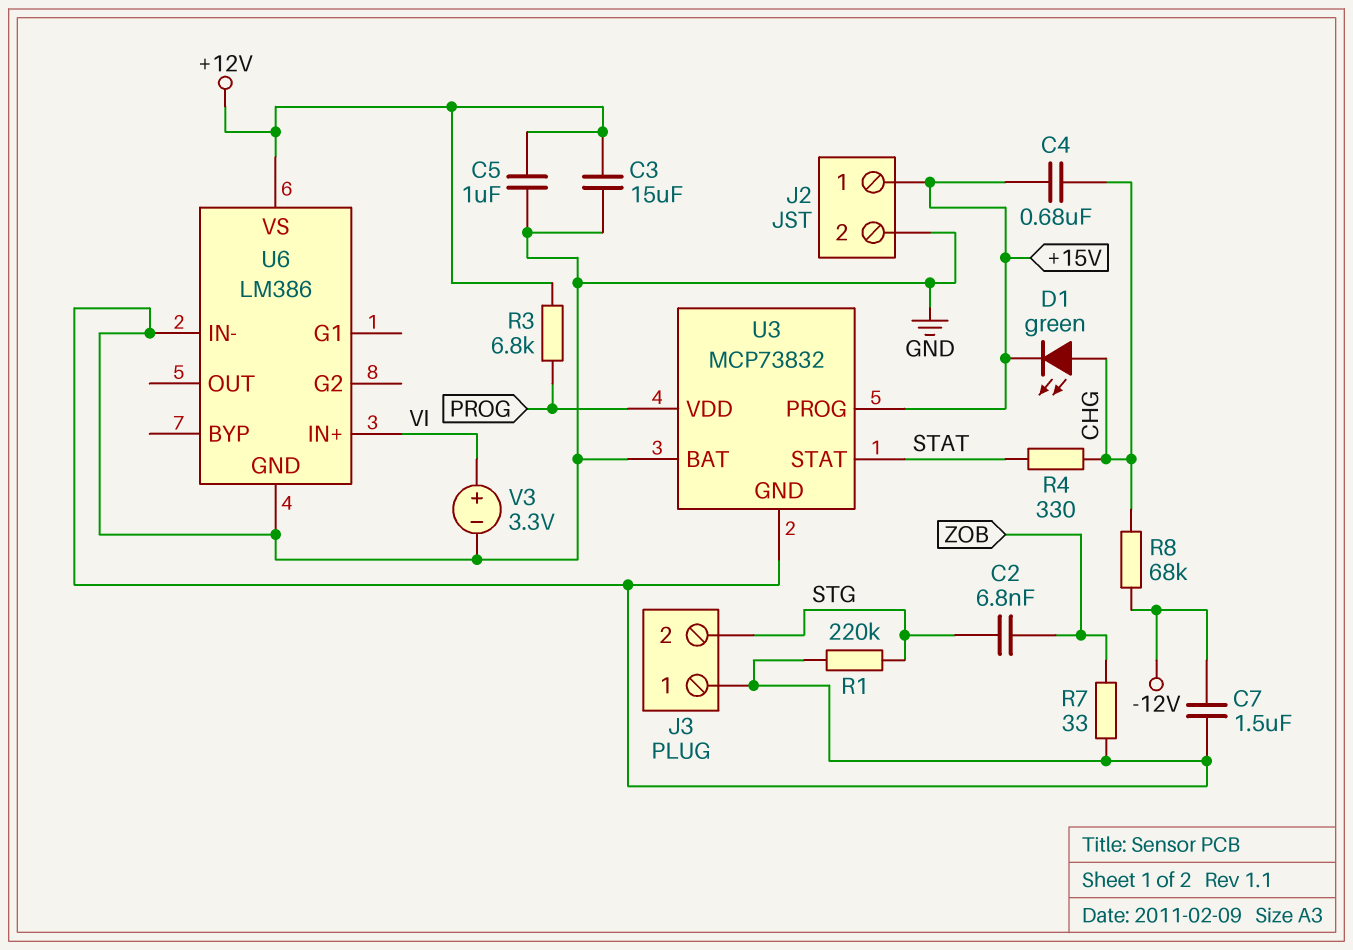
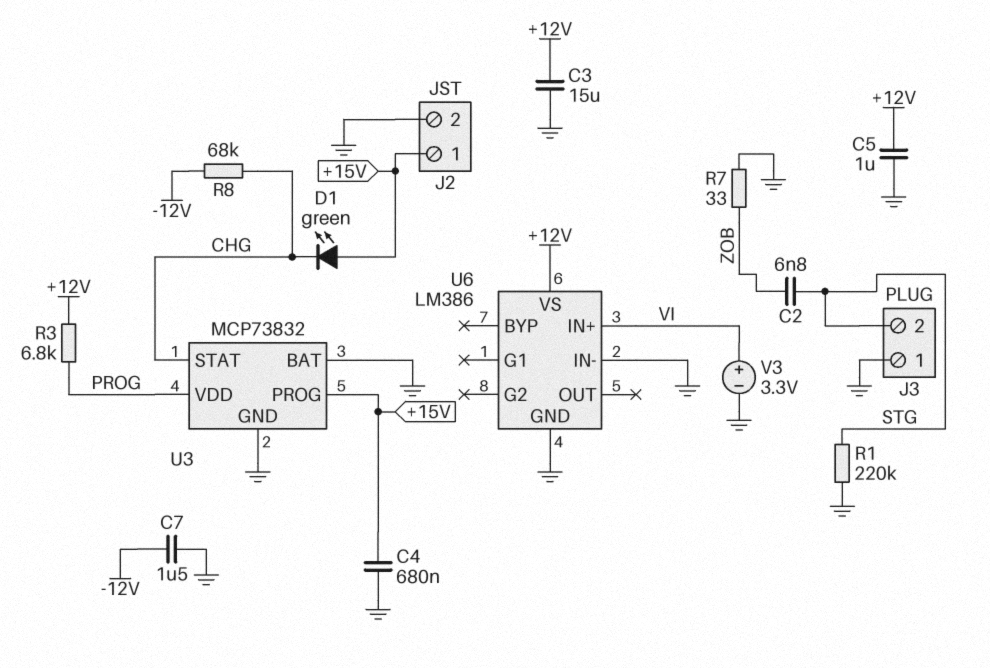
C4: 680nF (+15V, CHG) -> 680nF (+15V, GND)
D1: LED green (A CHG, K +15V) -> LED green (A +15V, K CHG)
R4: 330 (CHG, STAT) -> none
U3 pin STAT: STAT -> CHG

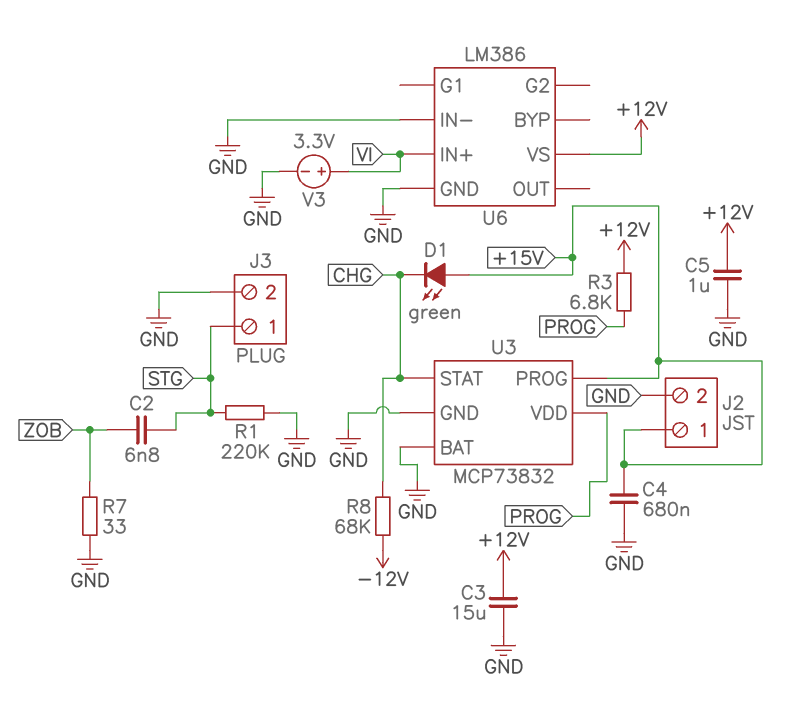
C7: 1.5uF (-12V, GND) -> none
J3 pin 1: GND -> STG
J3 pin 2: STG -> GND

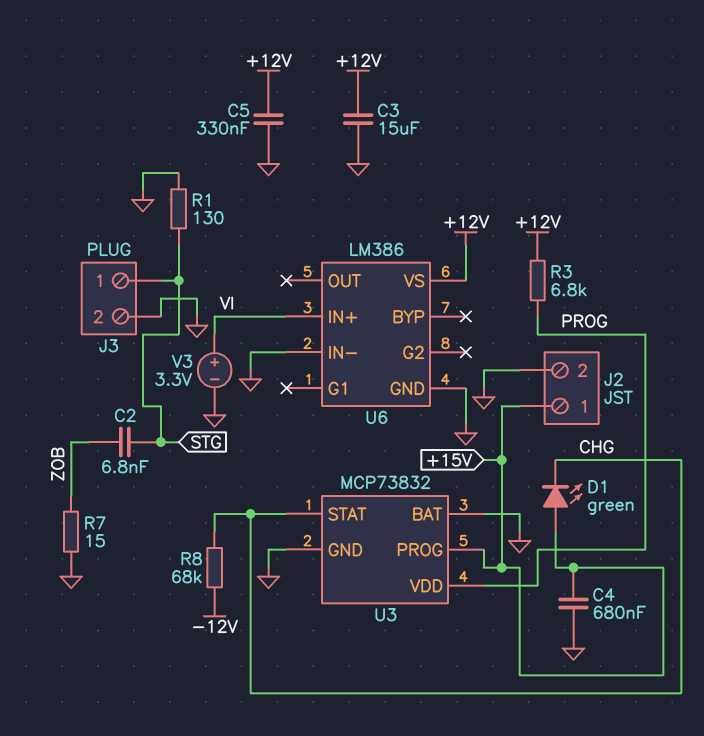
C5: 1uF (+12V, GND) -> 330nF (+12V, GND)
R1: 220k (GND, STG) -> 130 (GND, STG)
R7: 33 (GND, ZOB) -> 15 (GND, ZOB)

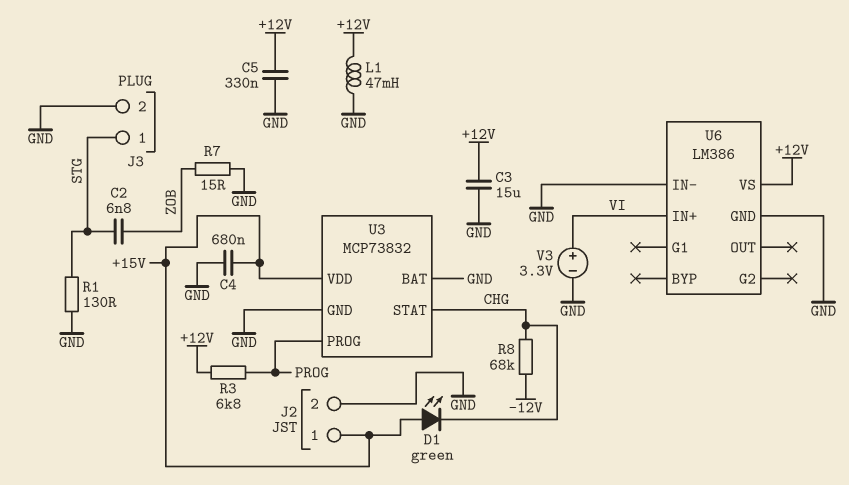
L1: none -> 47mH (+12V, GND)
U3 pin PROG: +15V -> PROG
U3 pin VDD: PROG -> +15V

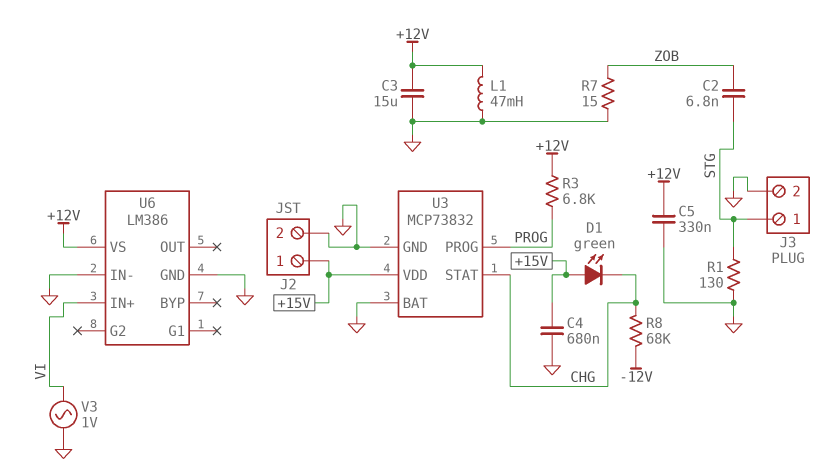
V3: 3.3V (plus VI, minus GND) -> AC 1V (GND, VI)

